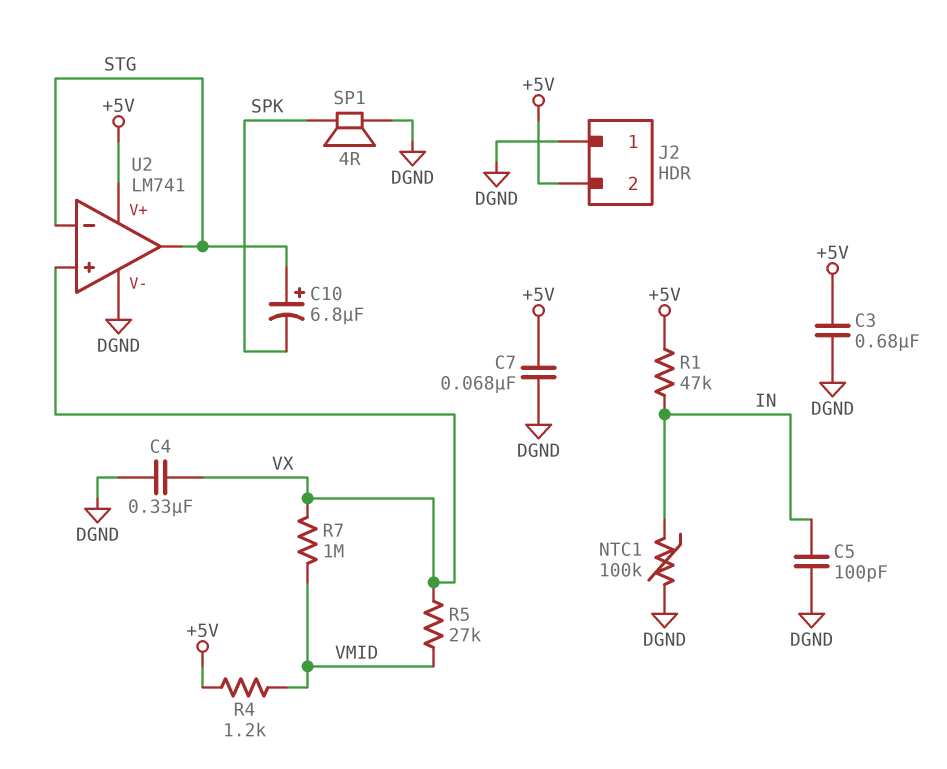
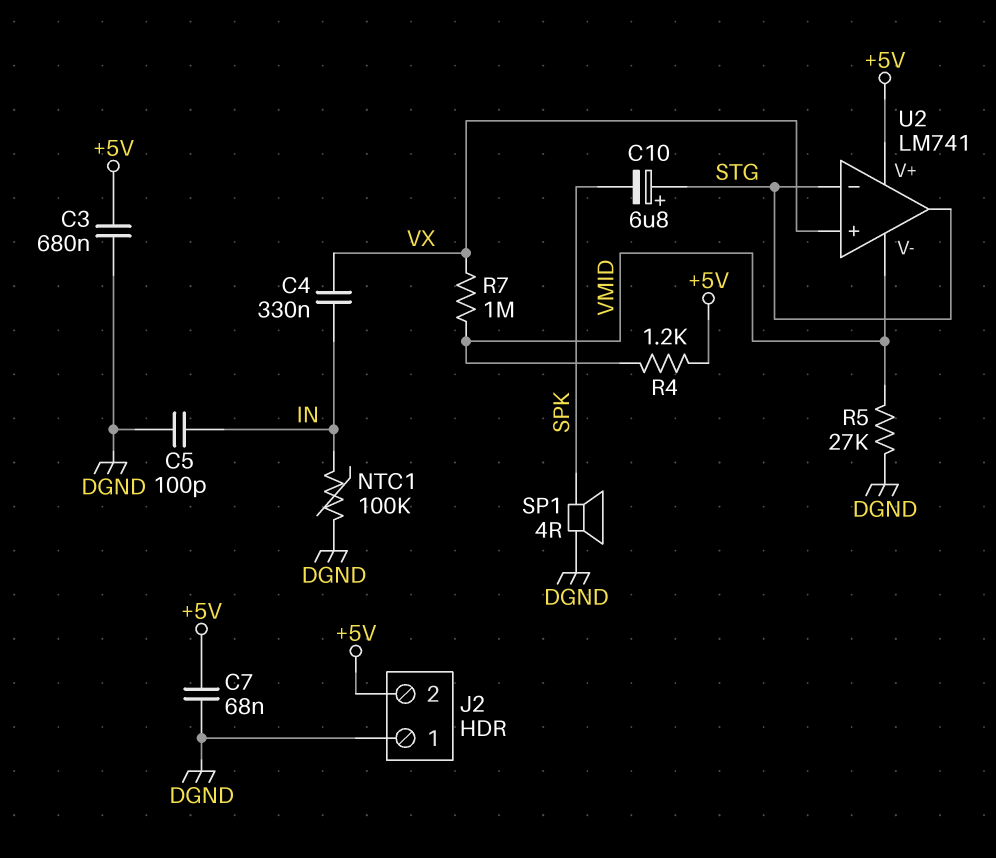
C4: 330nF (DGND, VX) -> 330nF (IN, VX)
R1: 47k (+5V, IN) -> none
R5: 27k (VMID, VX) -> 27k (DGND, VMID)
U2 pin V-: DGND -> VMID

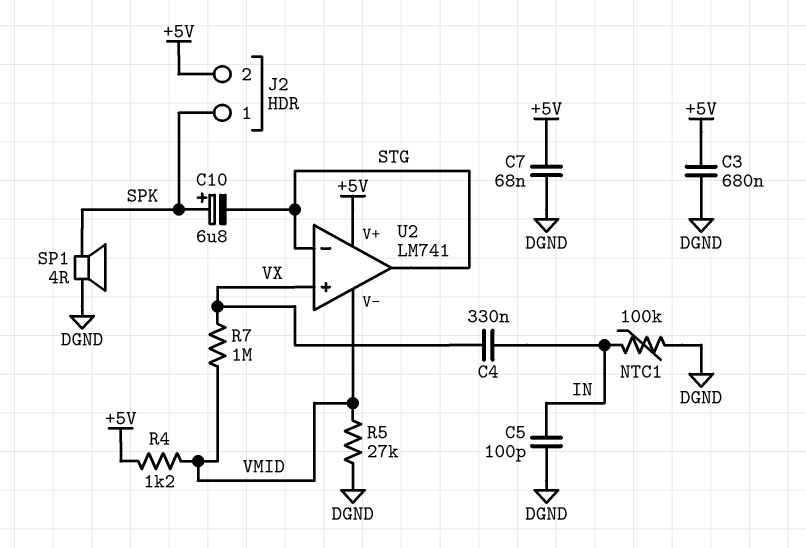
C10: 6.8uF (plus STG, minus SPK) -> 6.8uF (plus SPK, minus STG)
J2 pin 1: DGND -> SPK

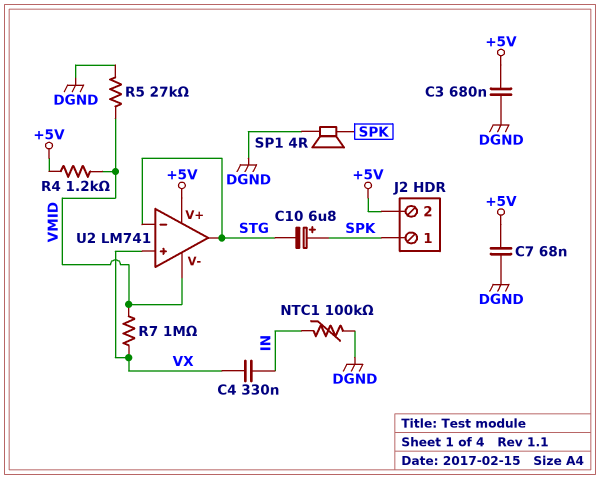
C5: 100pF (DGND, IN) -> none

